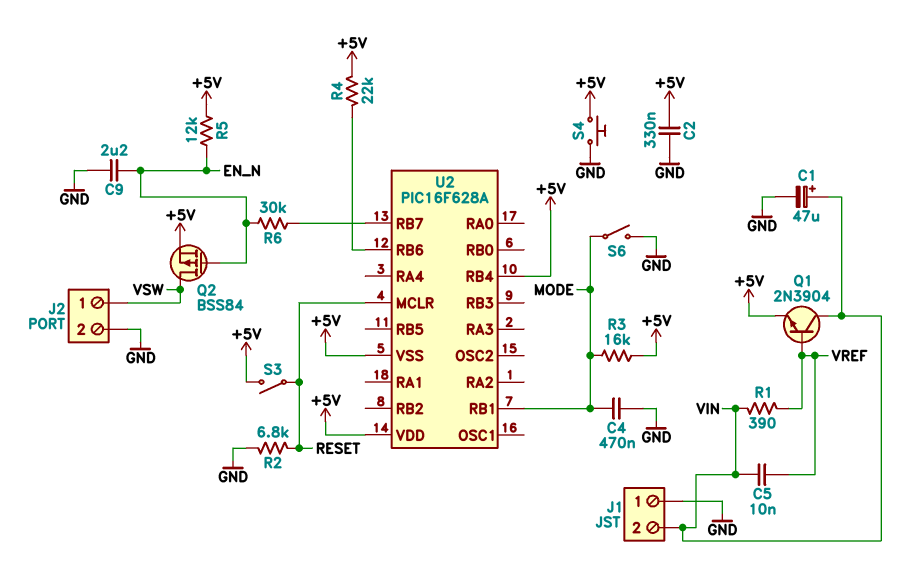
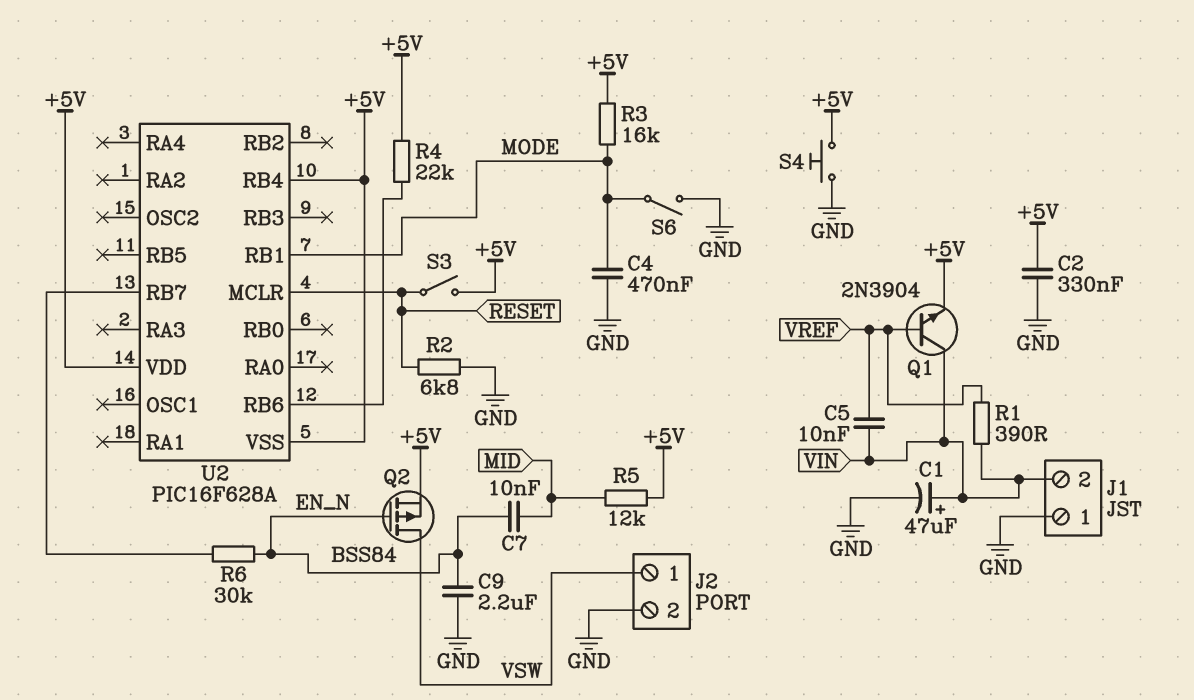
C7: none -> 10nF (EN_N, MID)
R5: 12k (+5V, EN_N) -> 12k (+5V, MID)

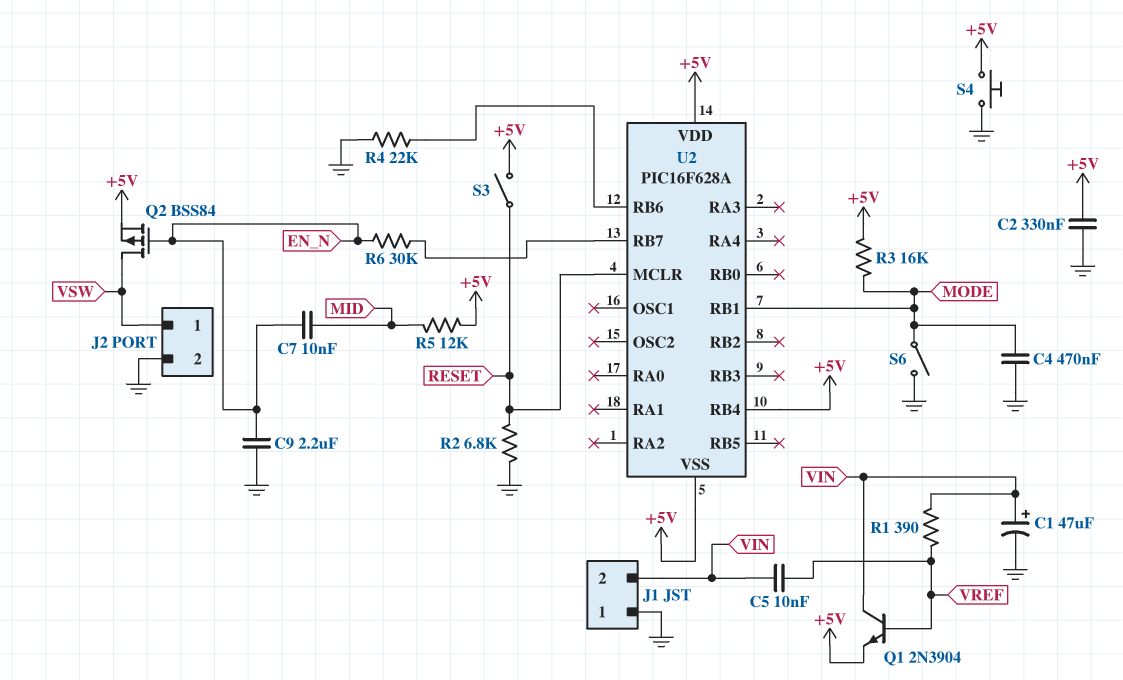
R4: 22k (+5V, U2/RB6) -> 22k (GND, U2/RB6)

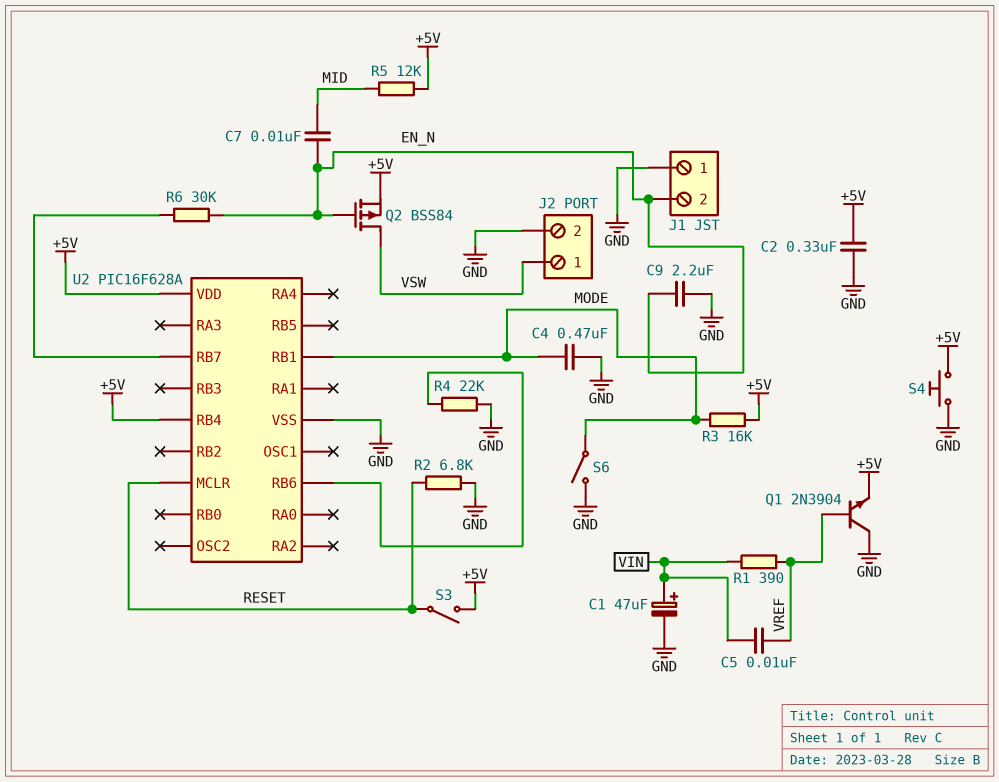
J1 pin 2: VIN -> EN_N
Q1: NPN 2N3904 (B VREF, C VIN, E +5V) -> NPN 2N3904 (B VREF, C GND, E +5V)
U2 pin VSS: +5V -> GND

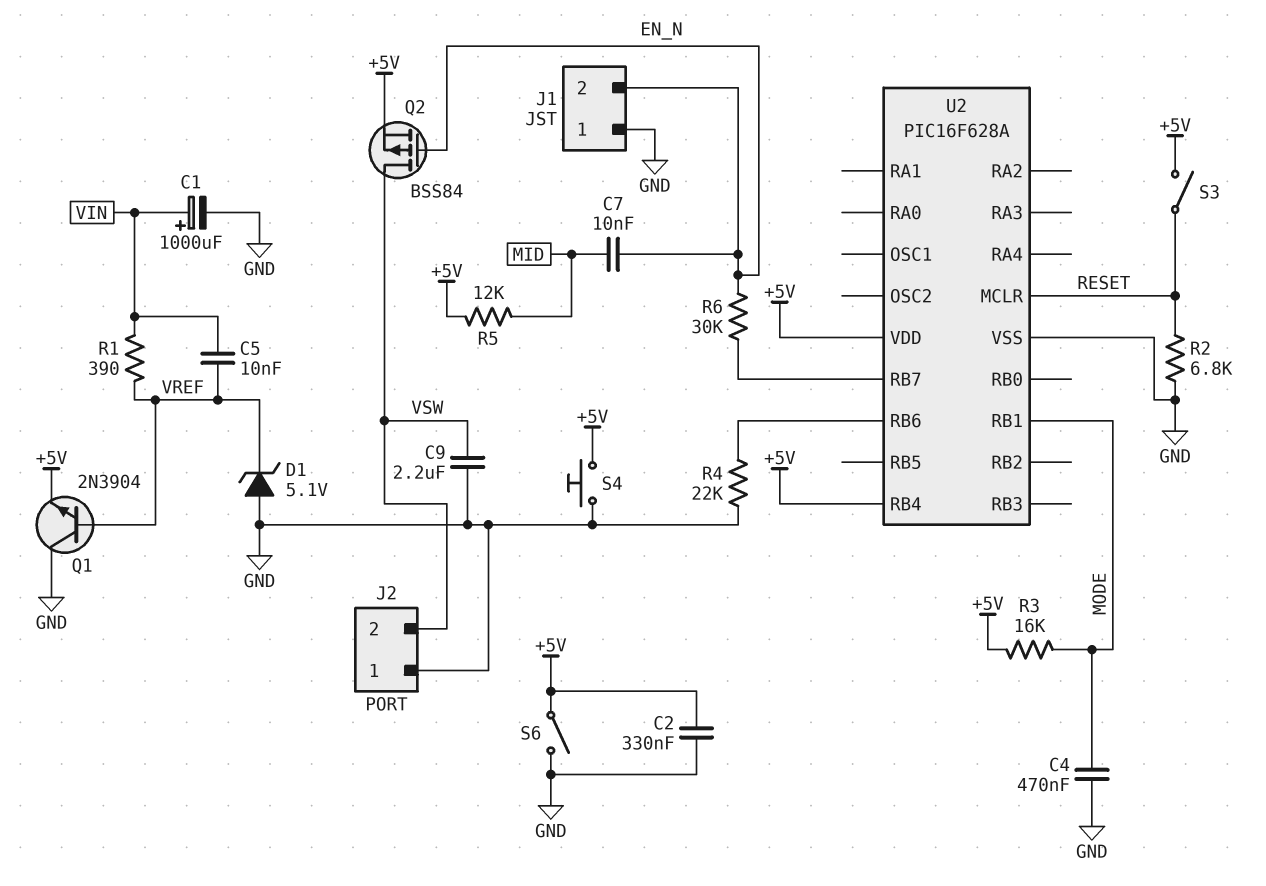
C1: 47uF (plus VIN, minus GND) -> 1000uF (plus VIN, minus GND)
C9: 2.2uF (EN_N, GND) -> 2.2uF (GND, VSW)
D1: none -> zener 5.1V (A GND, K VREF)
J2 pin 1: VSW -> GND
J2 pin 2: GND -> VSW
S6: switch (GND, MODE) -> switch (+5V, GND)

